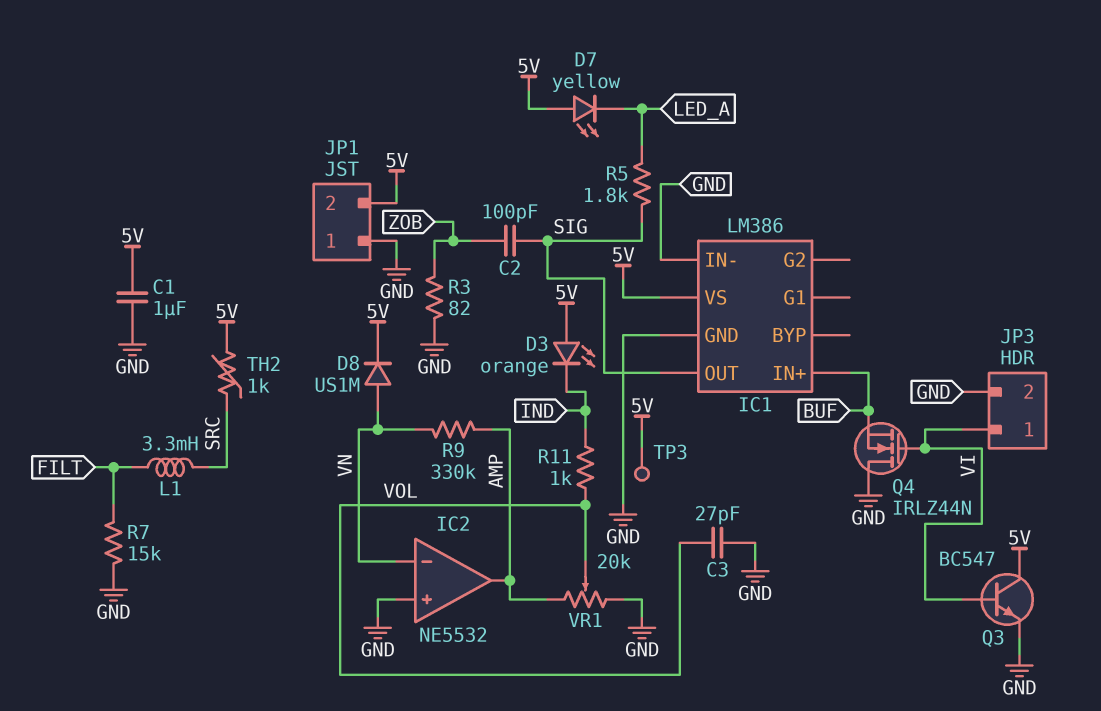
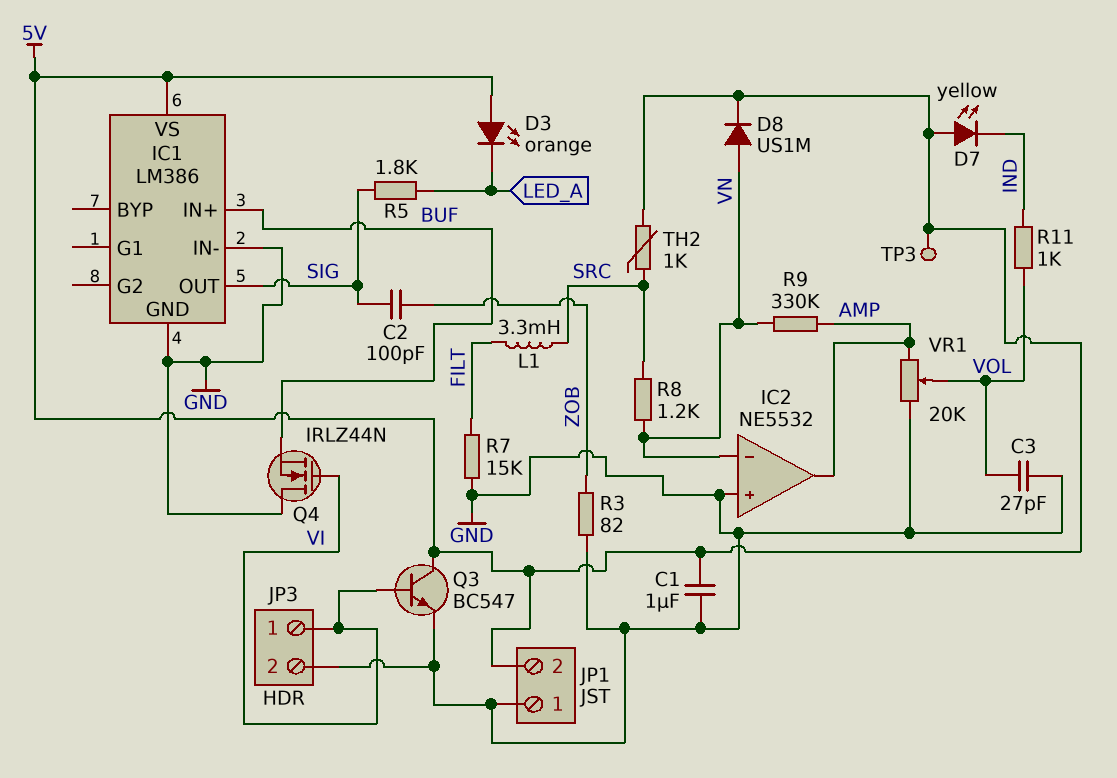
D3: LED orange (A 5V, K IND) -> LED orange (A 5V, K LED_A)
D7: LED yellow (A 5V, K LED_A) -> LED yellow (A 5V, K IND)
R8: none -> 1.2k (SRC, VN)

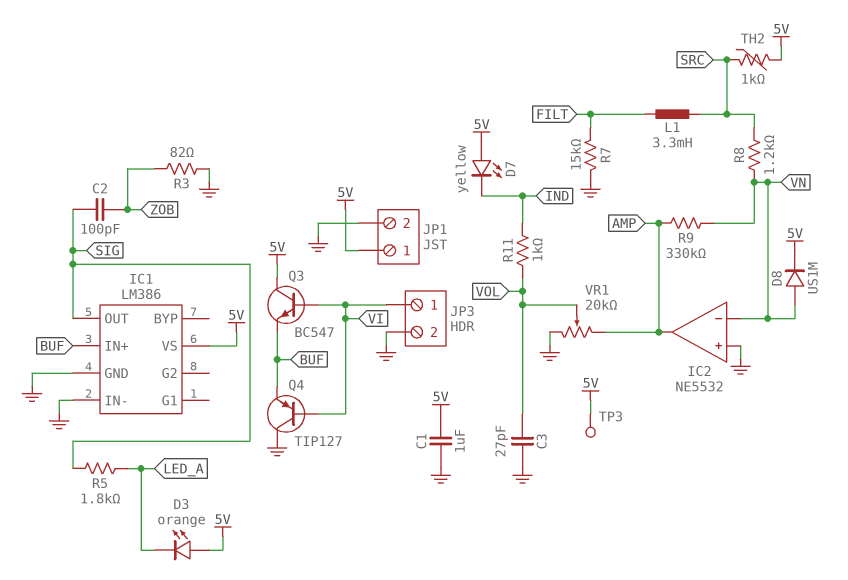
JP1 pin 1: GND -> 5V
JP1 pin 2: 5V -> GND
Q3: NPN BC547 (B VI, C 5V, E GND) -> NPN BC547 (B VI, C 5V, E BUF)
Q4: NMOS IRLZ44N (G VI, D GND, S BUF) -> PNP TIP127 (B VI, C GND, E BUF)

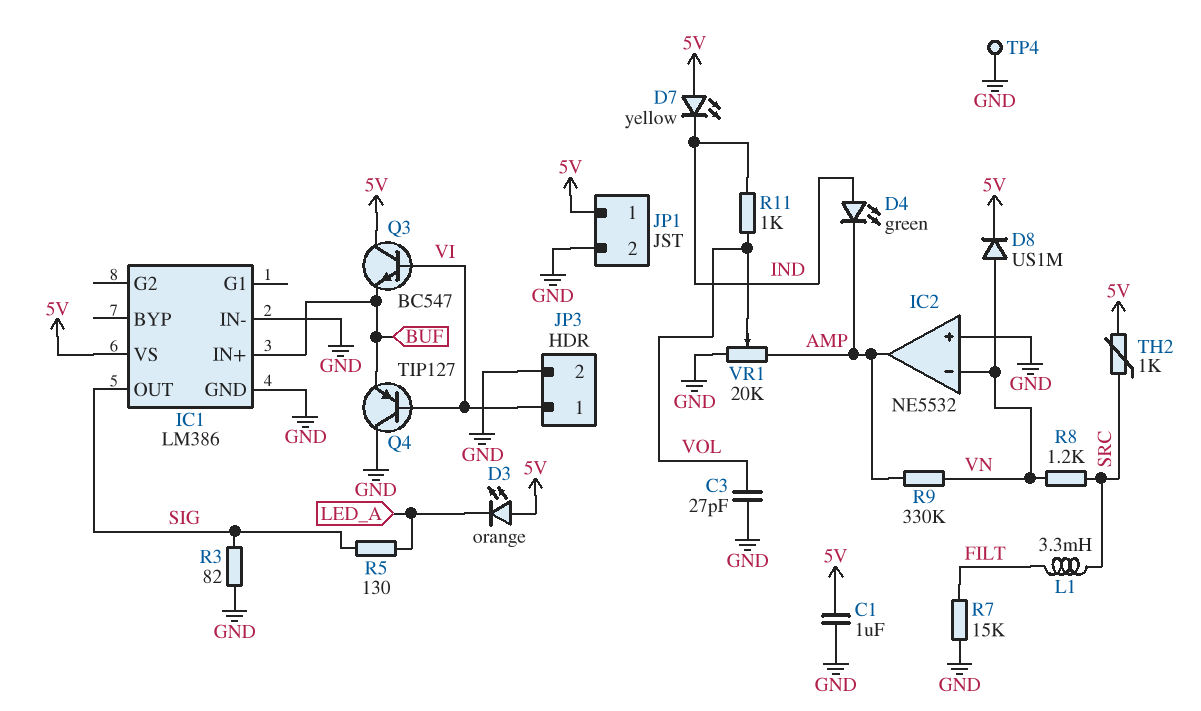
C2: 100pF (SIG, ZOB) -> none
D4: none -> LED green (A IND, K AMP)
R3: 82 (GND, ZOB) -> 82 (GND, SIG)
R5: 1.8k (LED_A, SIG) -> 130 (LED_A, SIG)
TP3: test point (5V) -> none
TP4: none -> test point (GND)

